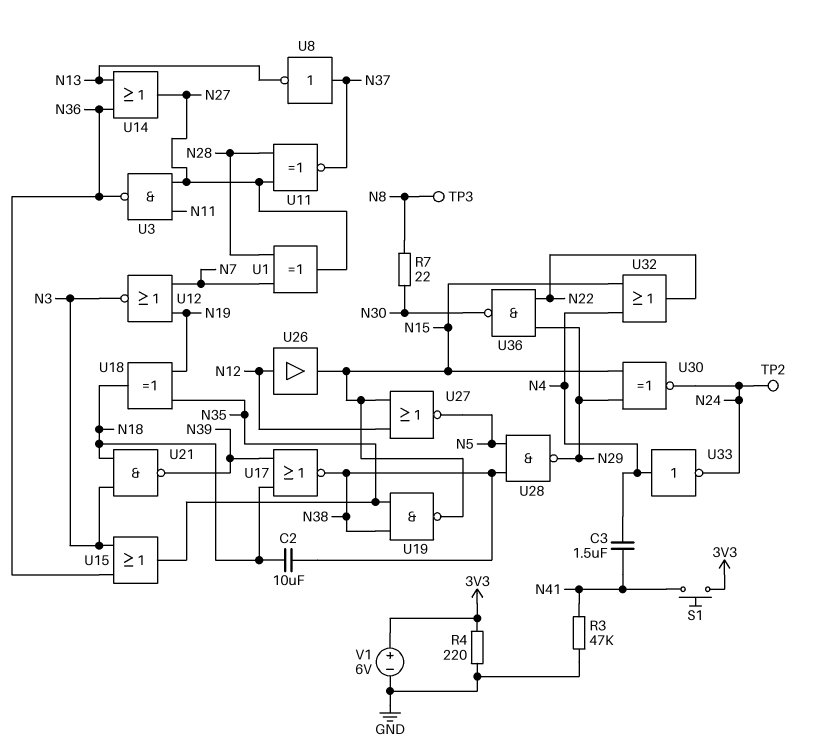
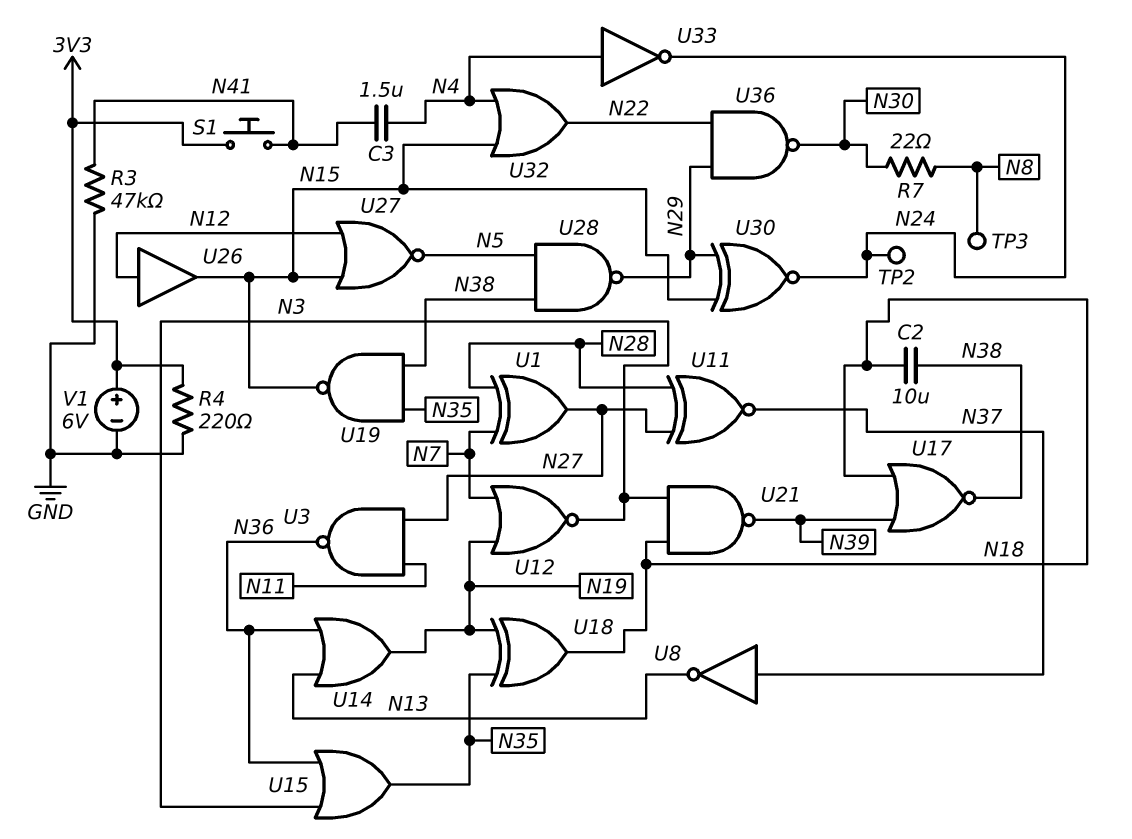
U14: OR (in N13, in N36, out N27) -> OR (in N13, in N36, out N19)

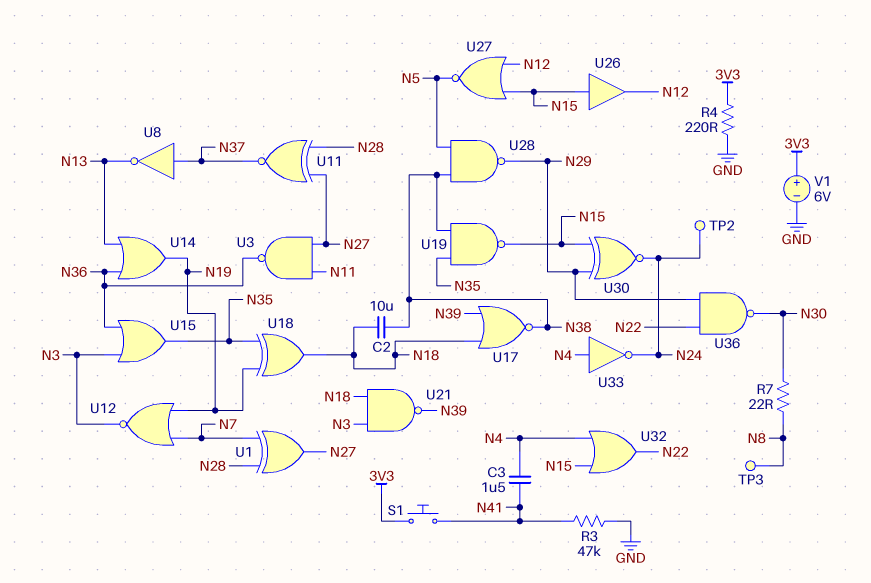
U26: buffer (in N12, out N15) -> buffer (in N15, out N12)

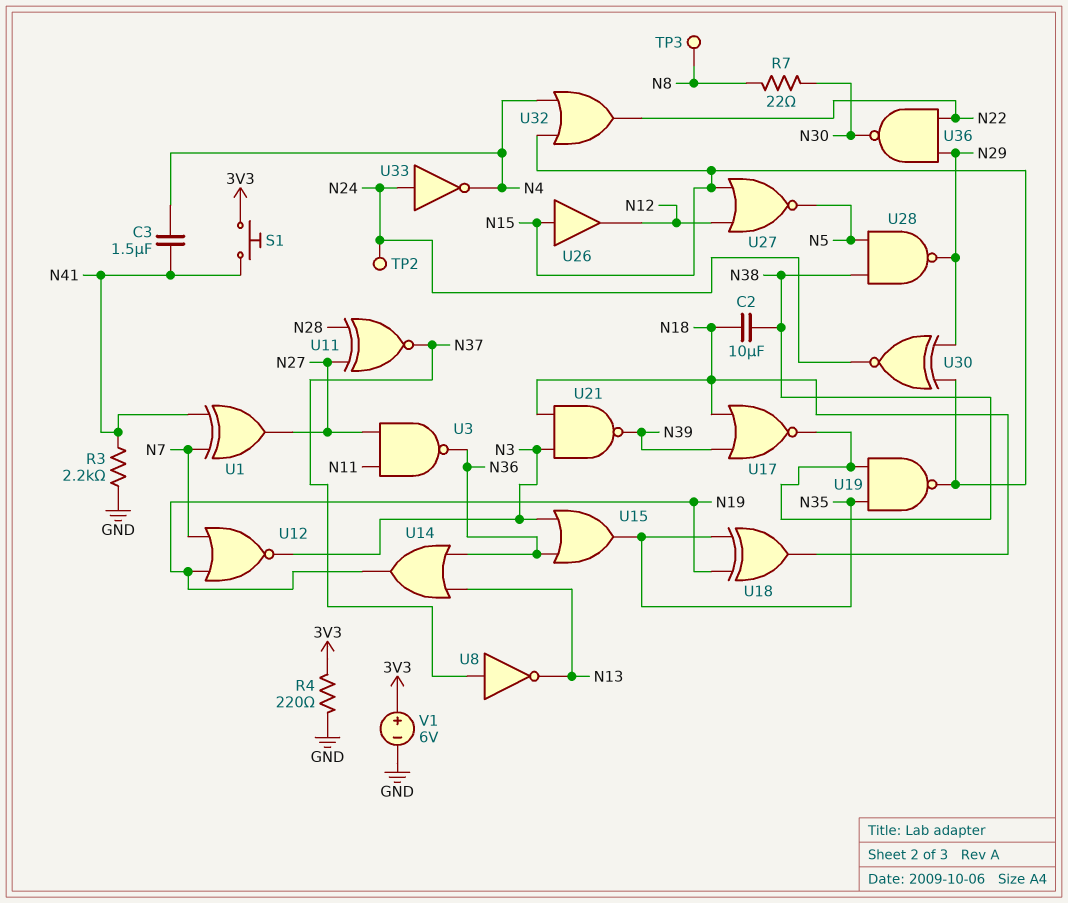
R3: 47k (GND, N41) -> 2.2k (GND, N41)
U1: XOR (in N7, in N28, out N27) -> XOR (in N7, in N41, out N27)
U33: NOT (in N4, out N24) -> NOT (in N24, out N4)

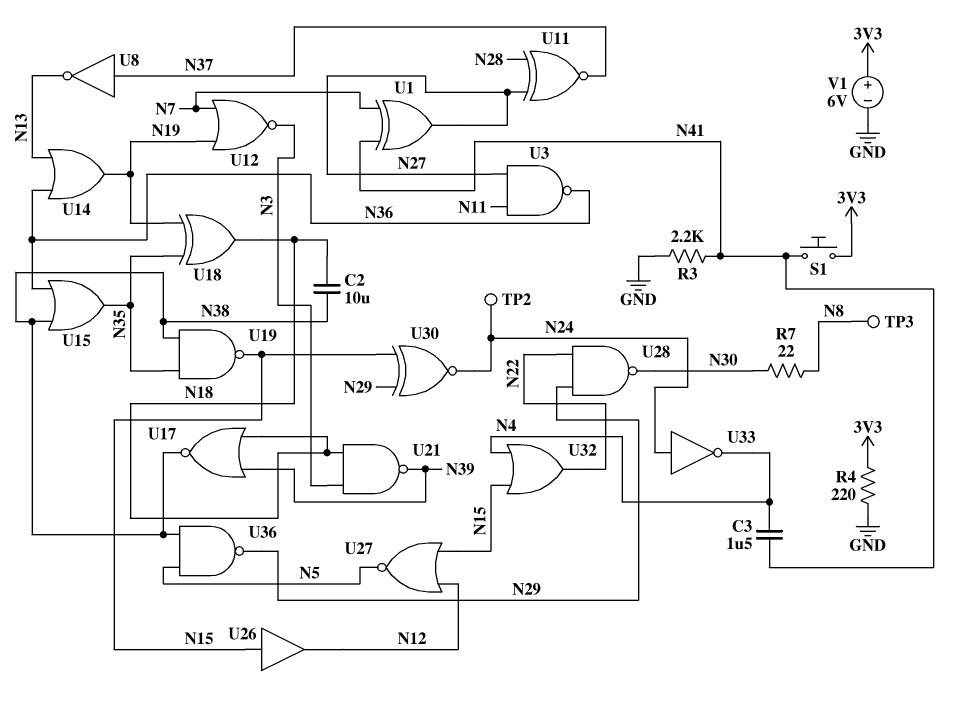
U15: OR (in N3, in N36, out N35) -> OR (in N36, in N38, out N35)
U28: NAND (in N5, in N38, out N29) -> NAND (in N22, in N29, out N30)
U36: NAND (in N22, in N29, out N30) -> NAND (in N5, in N38, out N29)

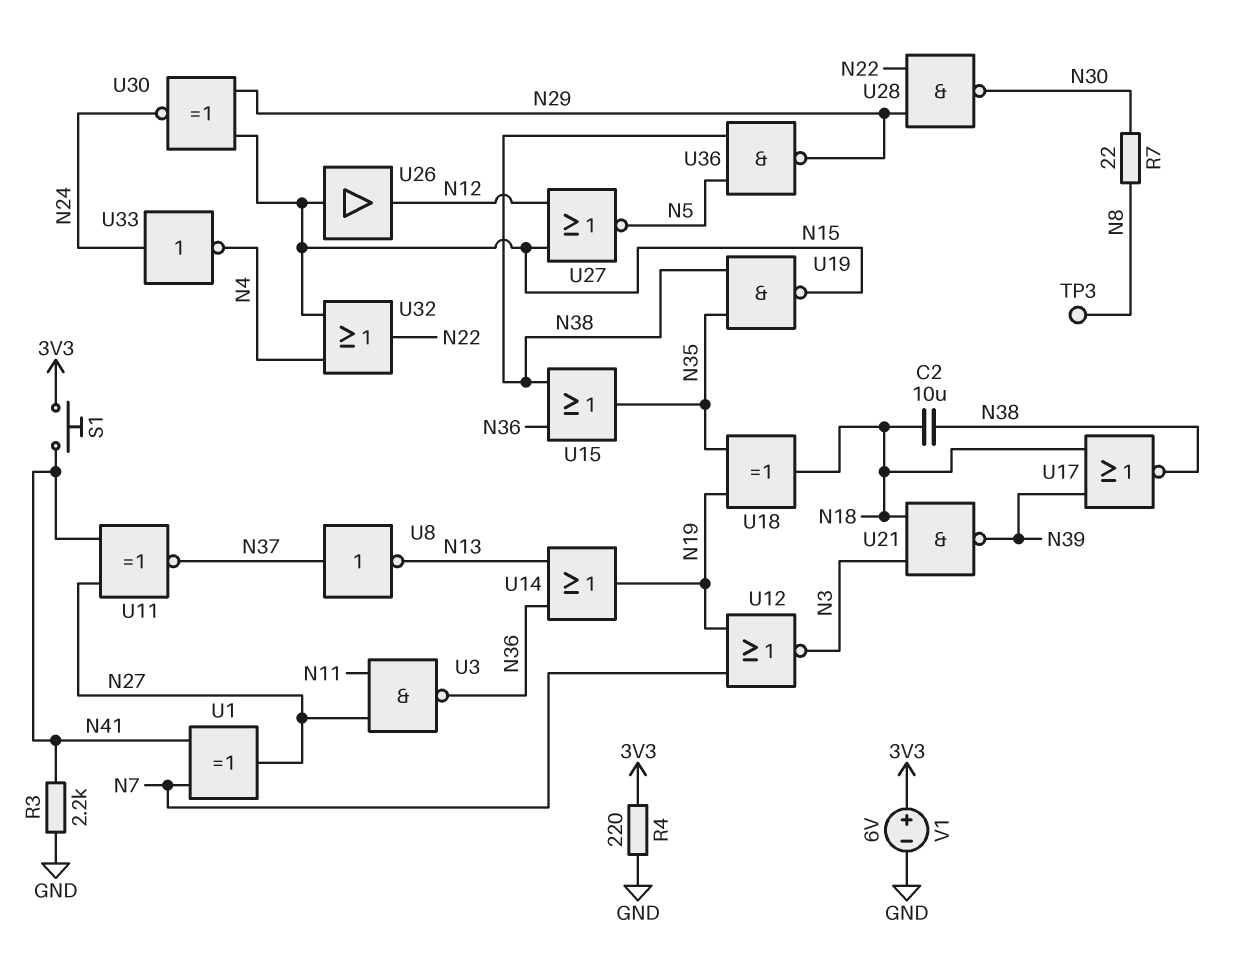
C3: 1.5uF (N4, N41) -> none
TP2: test point (N24) -> none
U11: XNOR (in N27, in N28, out N37) -> XNOR (in N27, in N41, out N37)

